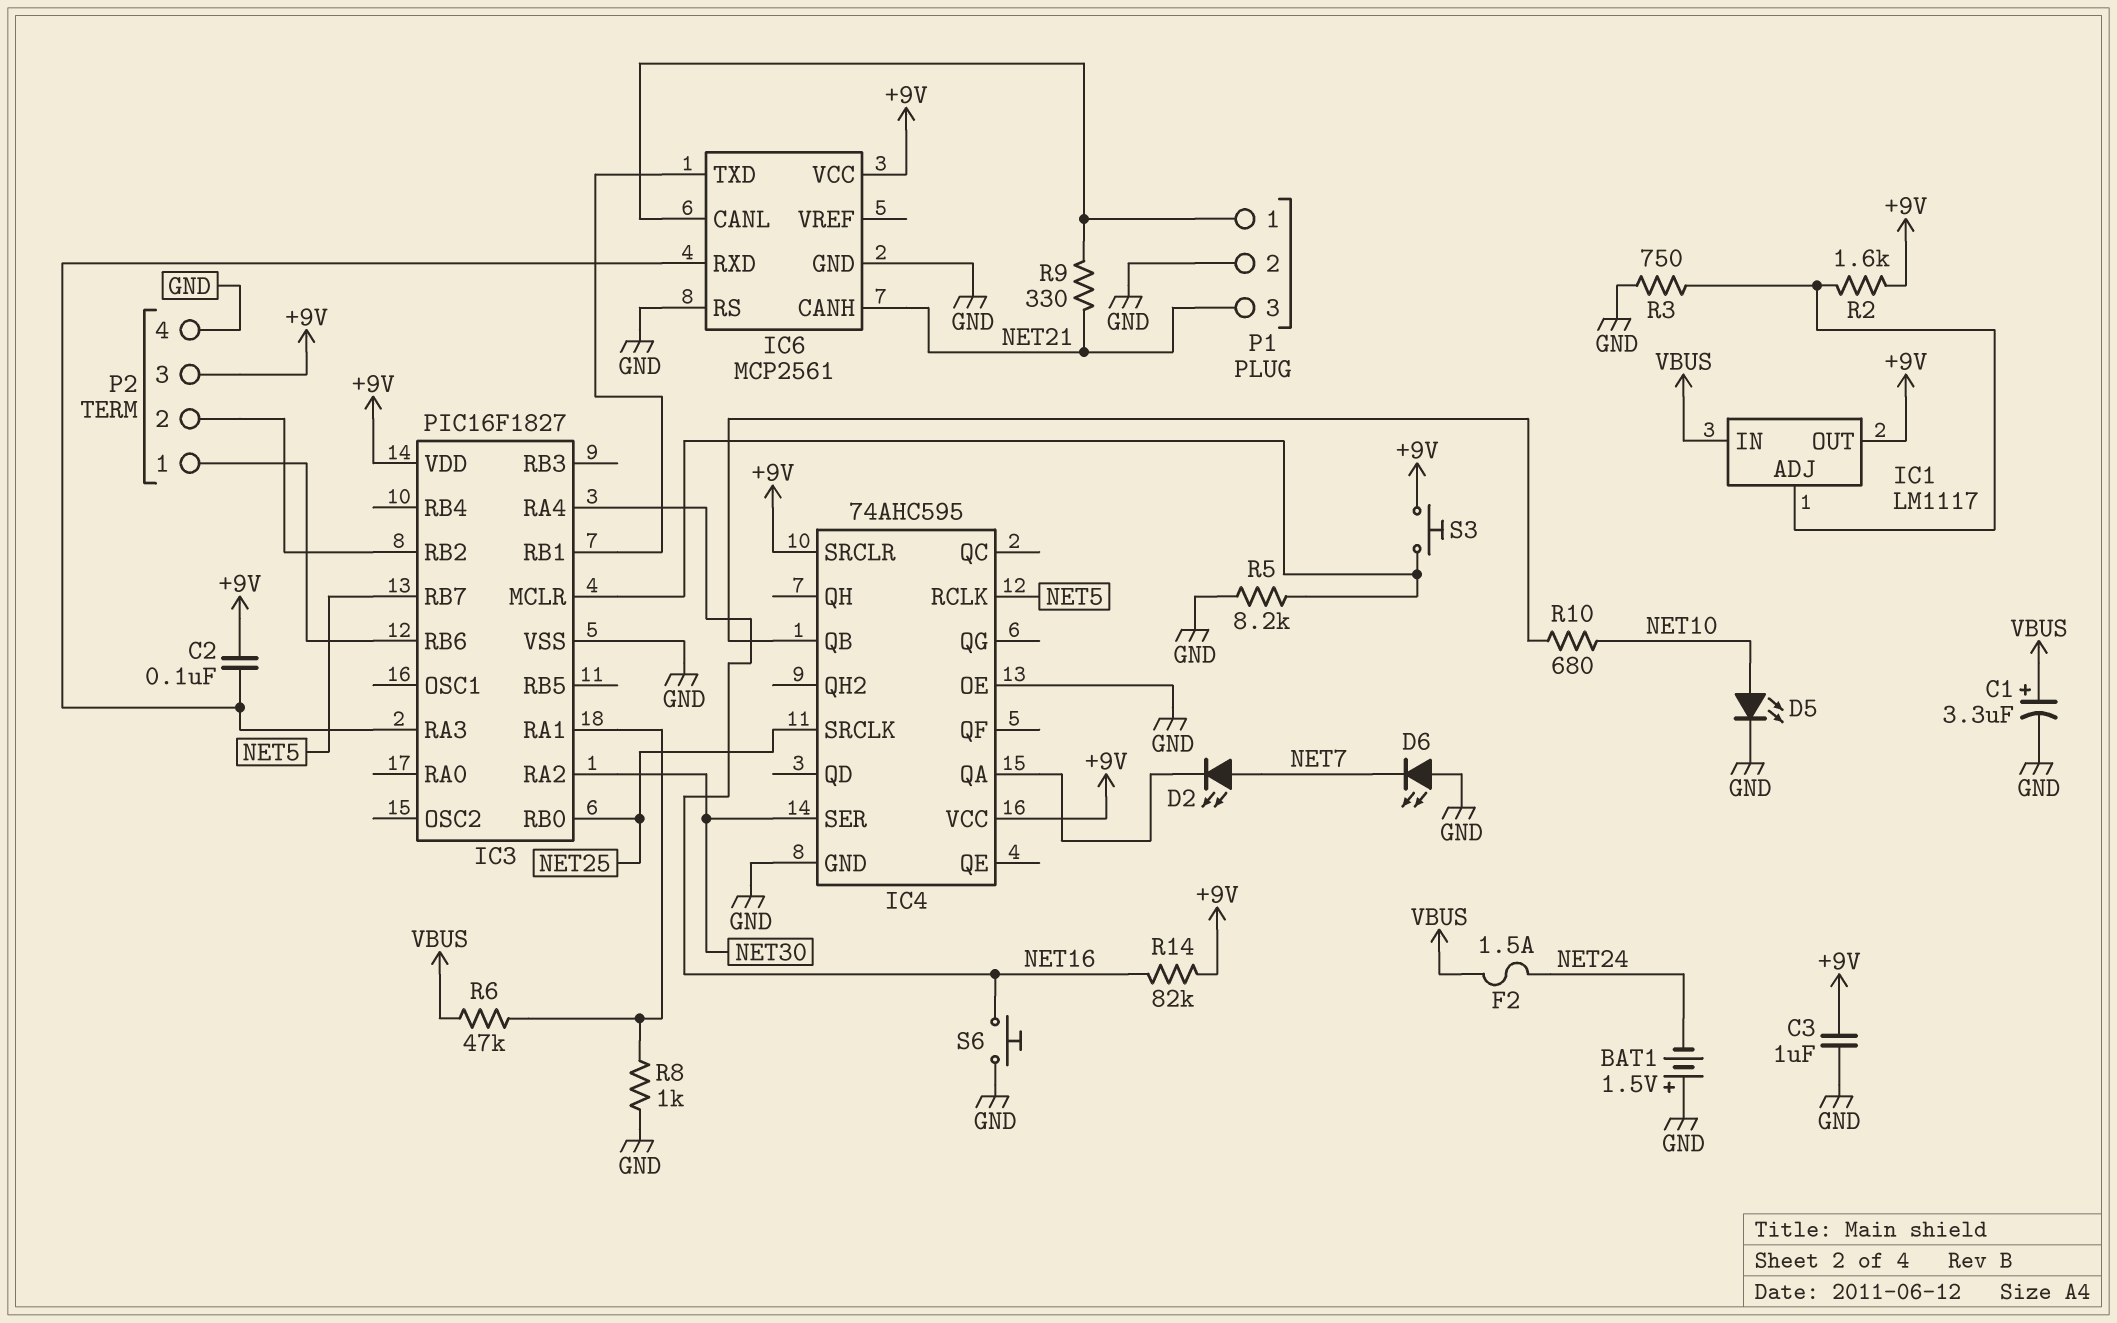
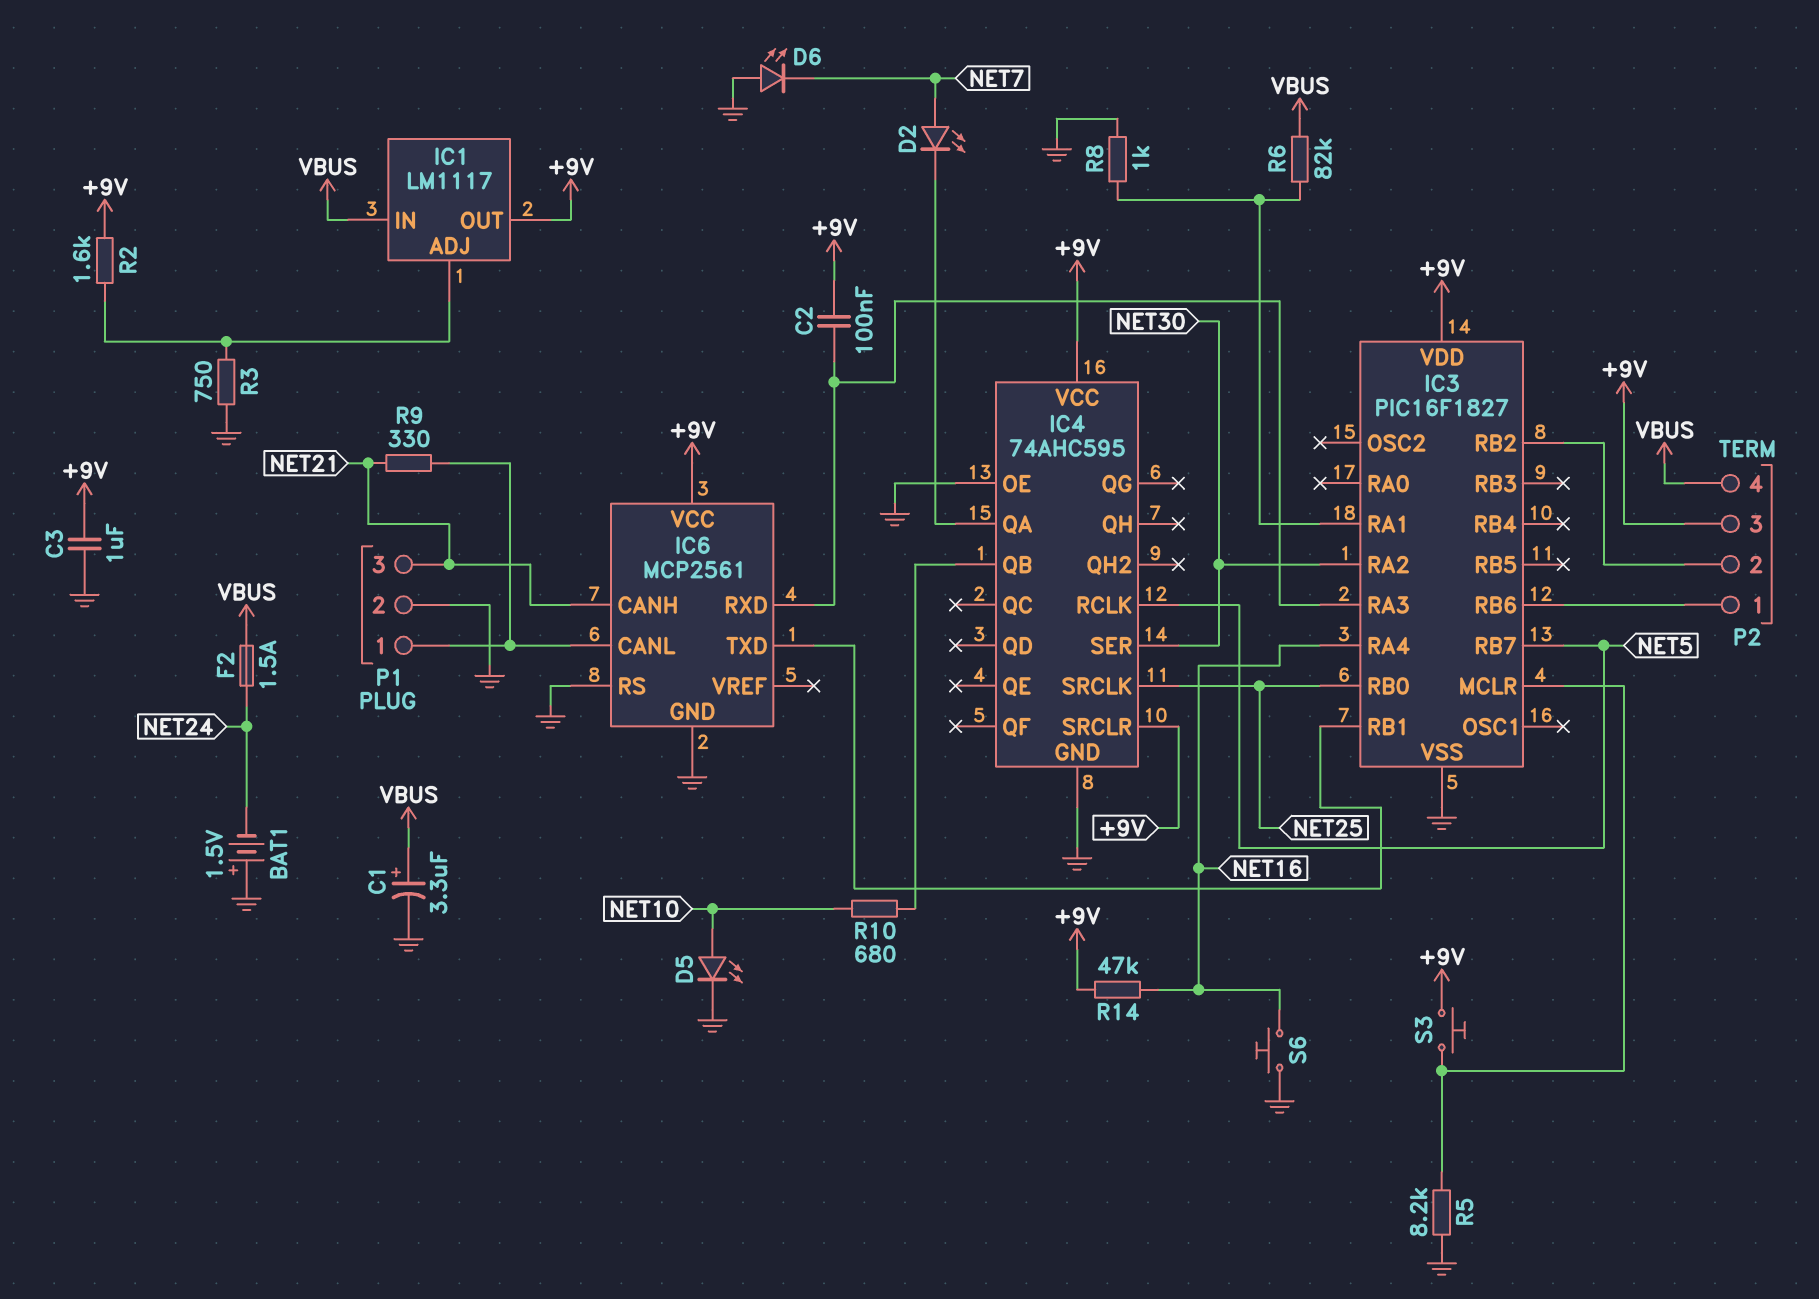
P2 pin 4: GND -> VBUS
R6: 47k (IC3/RA1, VBUS) -> 82k (IC3/RA1, VBUS)
R14: 82k (+9V, NET16) -> 47k (+9V, NET16)

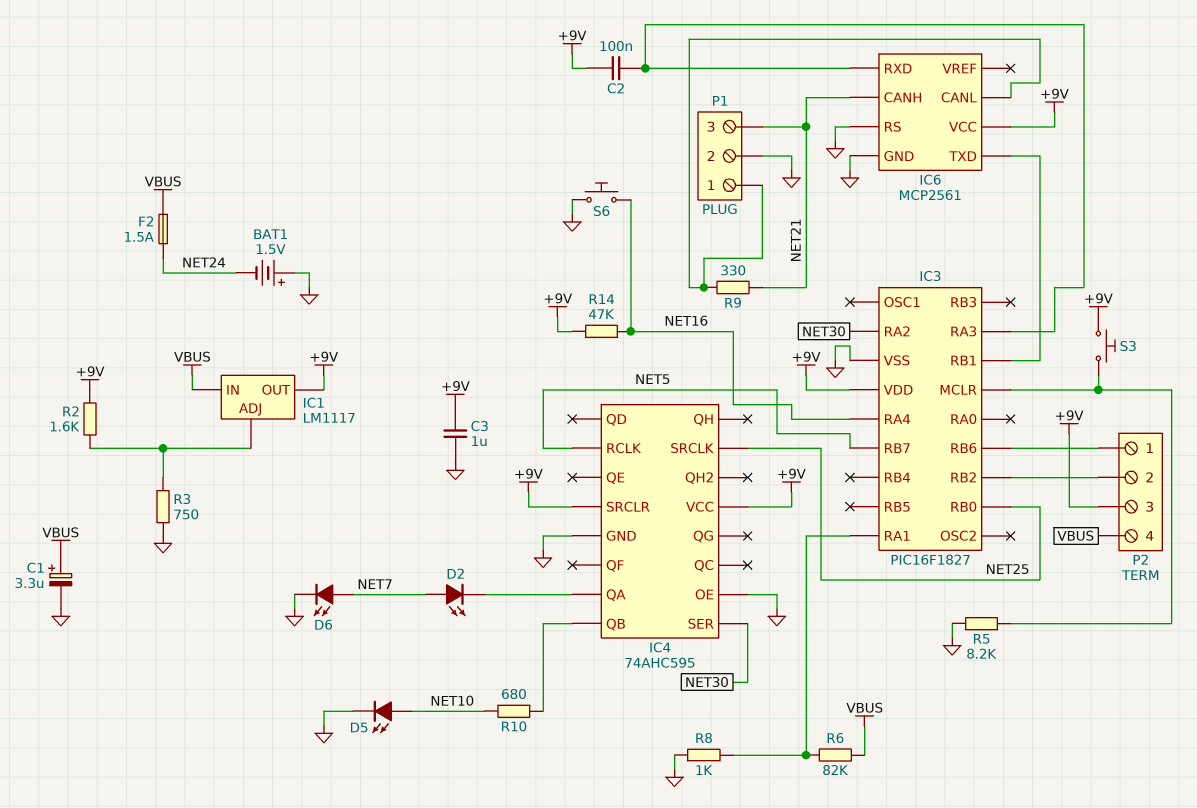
D6: LED (A GND, K NET7) -> LED (A NET7, K GND)

